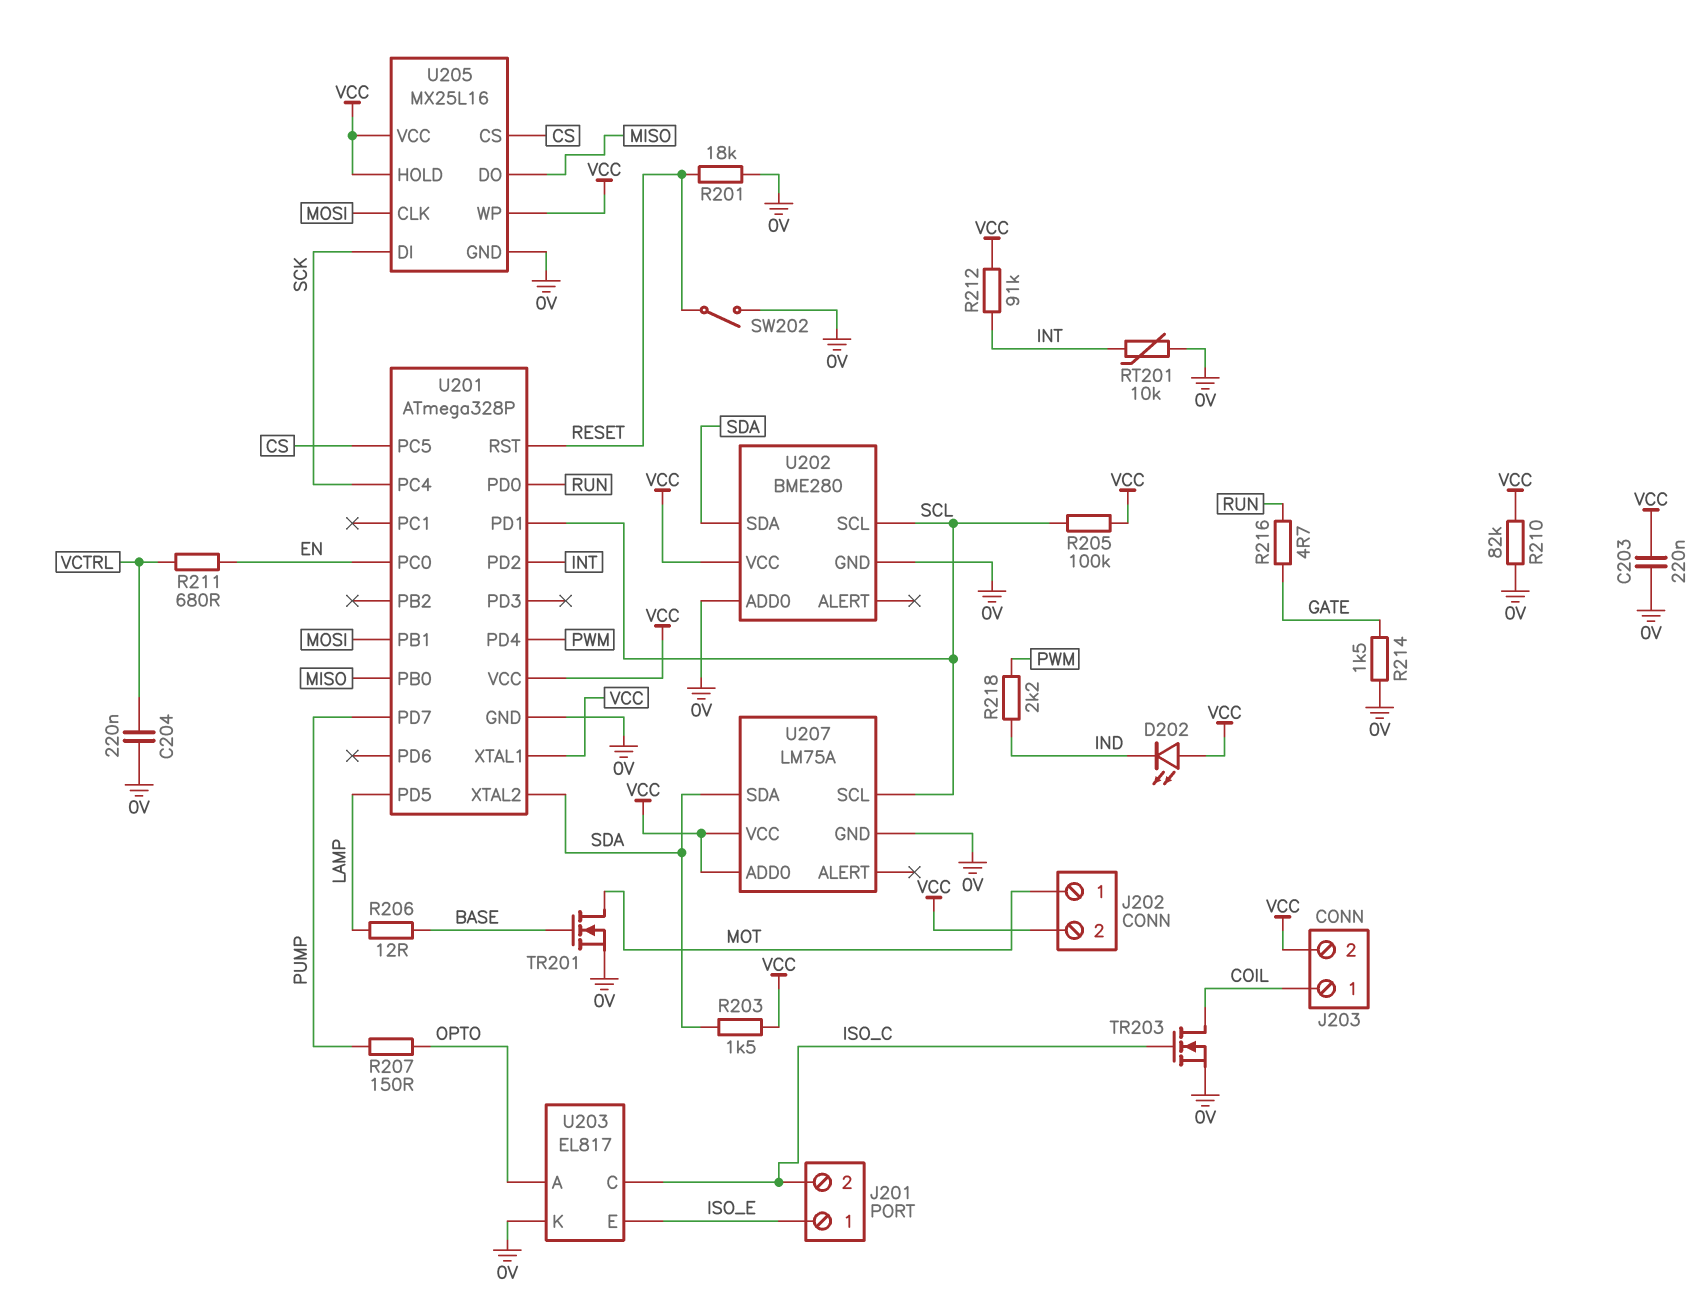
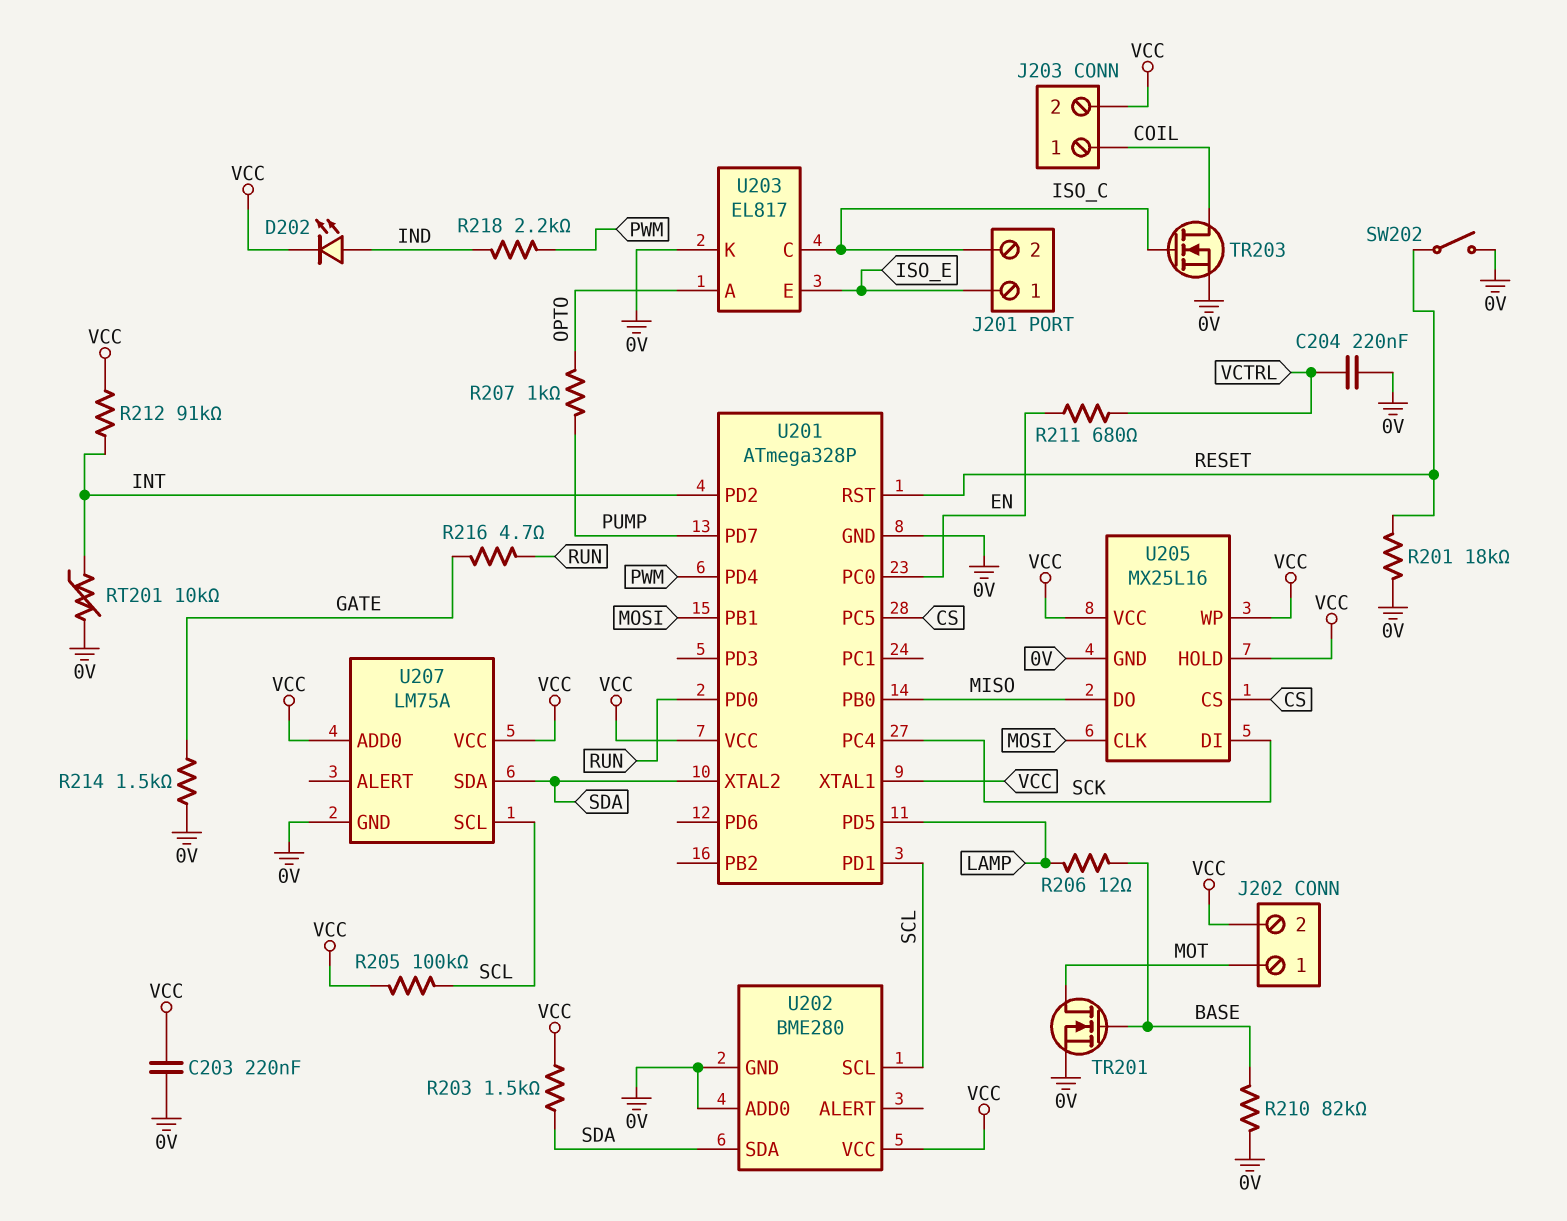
D202: LED (A VCC, K IND) -> LED (A IND, K VCC)
R207: 150 (OPTO, PUMP) -> 1k (OPTO, PUMP)
R210: 82k (0V, VCC) -> 82k (0V, BASE)

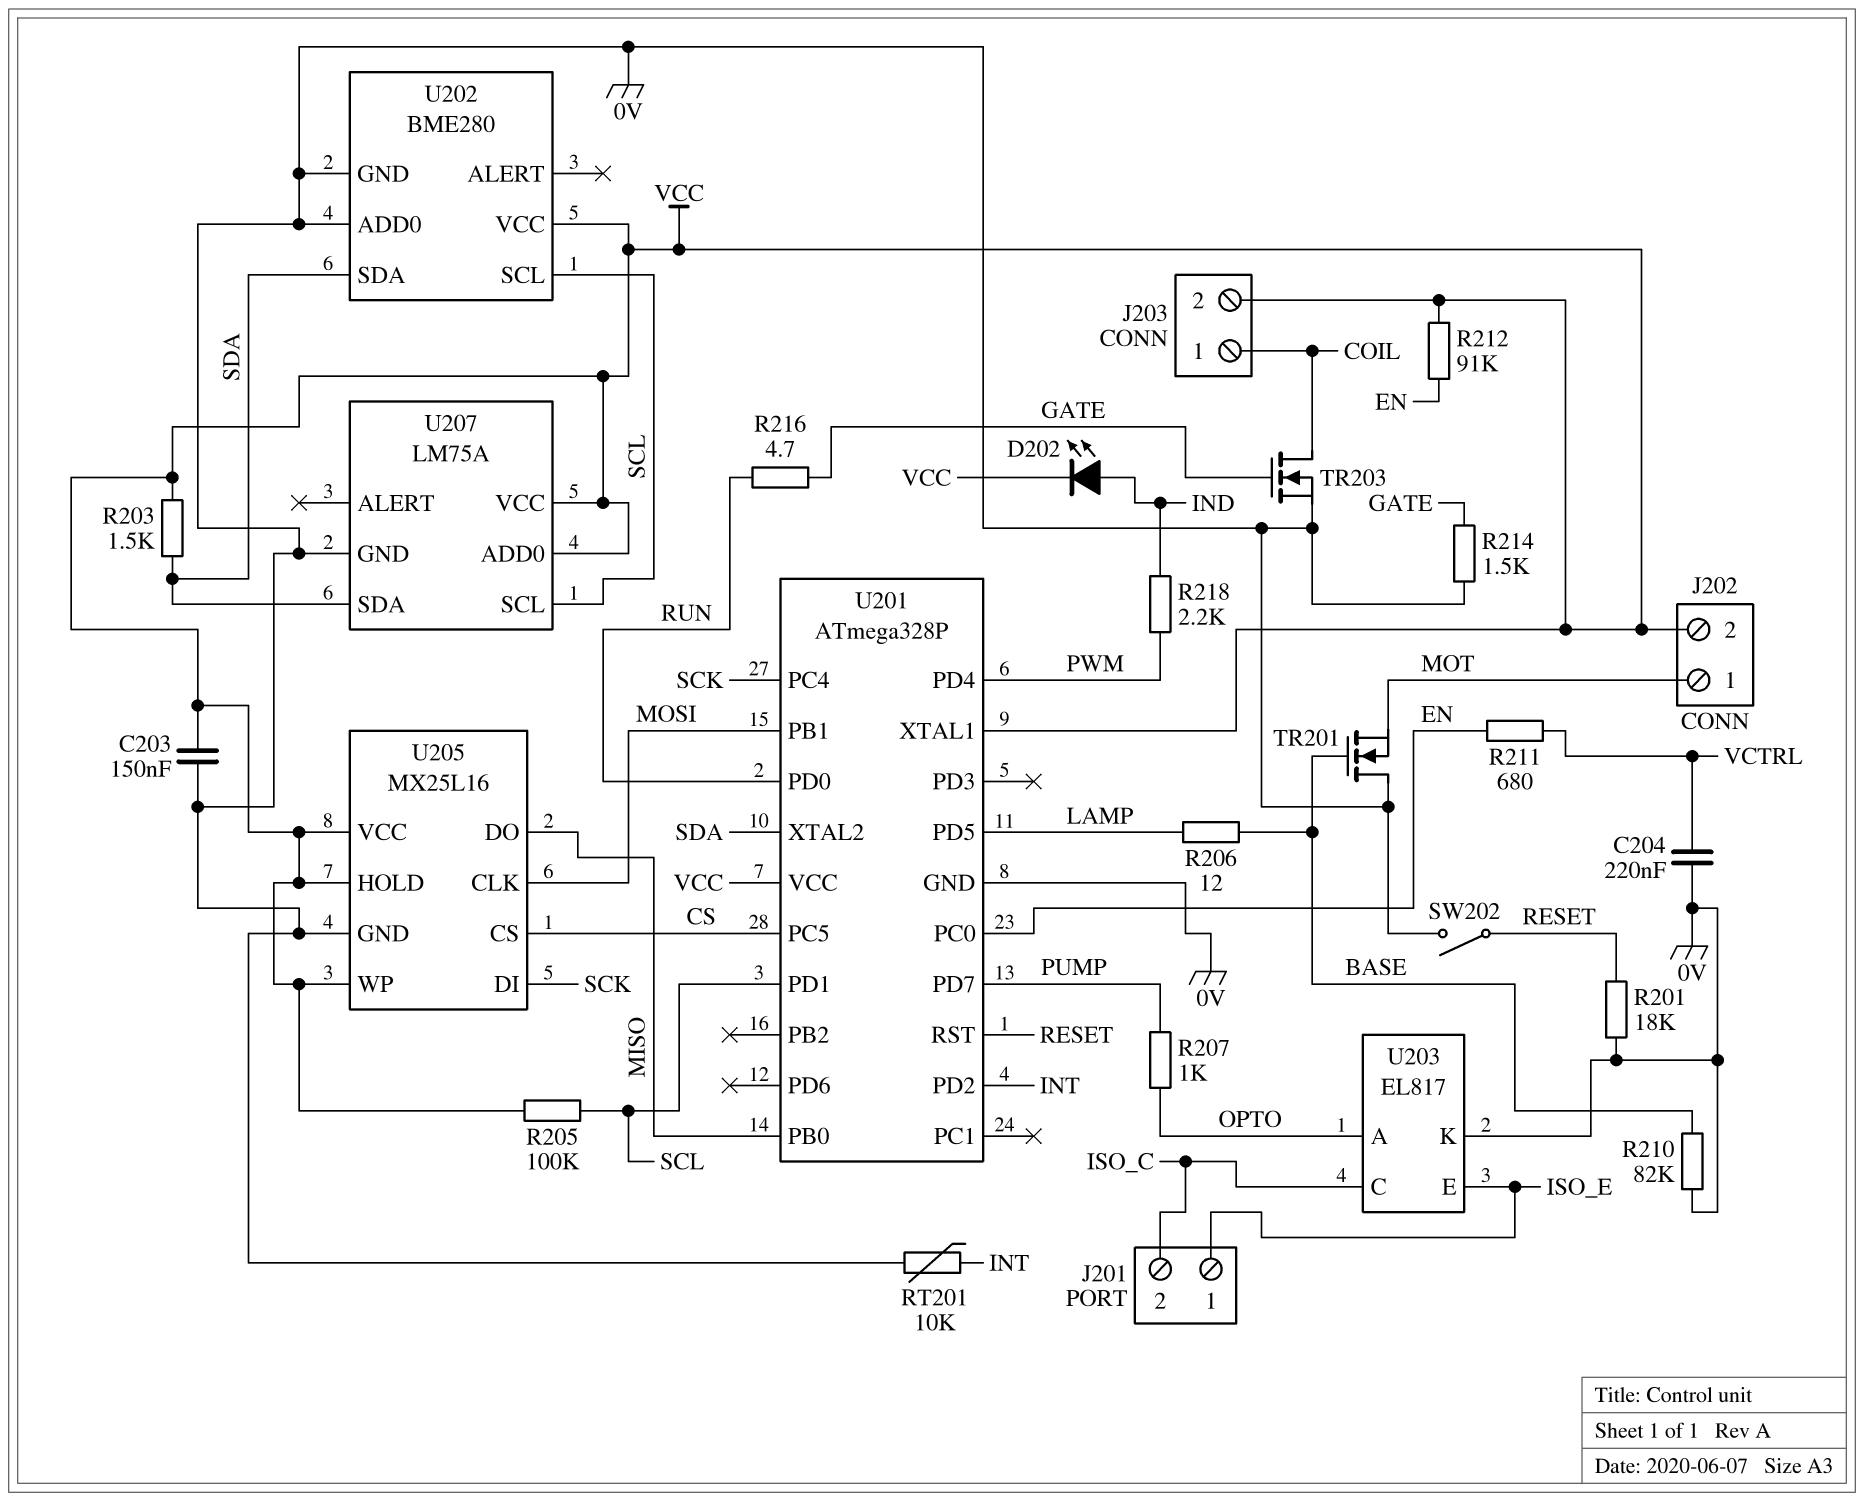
C203: 220nF (0V, VCC) -> 150nF (0V, VCC)
R212: 91k (INT, VCC) -> 91k (EN, VCC)
TR201: NMOS (G BASE, D MOT, S 0V) -> NMOS (G BASE, D 0V, S MOT)
TR203: NMOS (G ISO_C, D COIL, S 0V) -> NMOS (G GATE, D COIL, S 0V)

